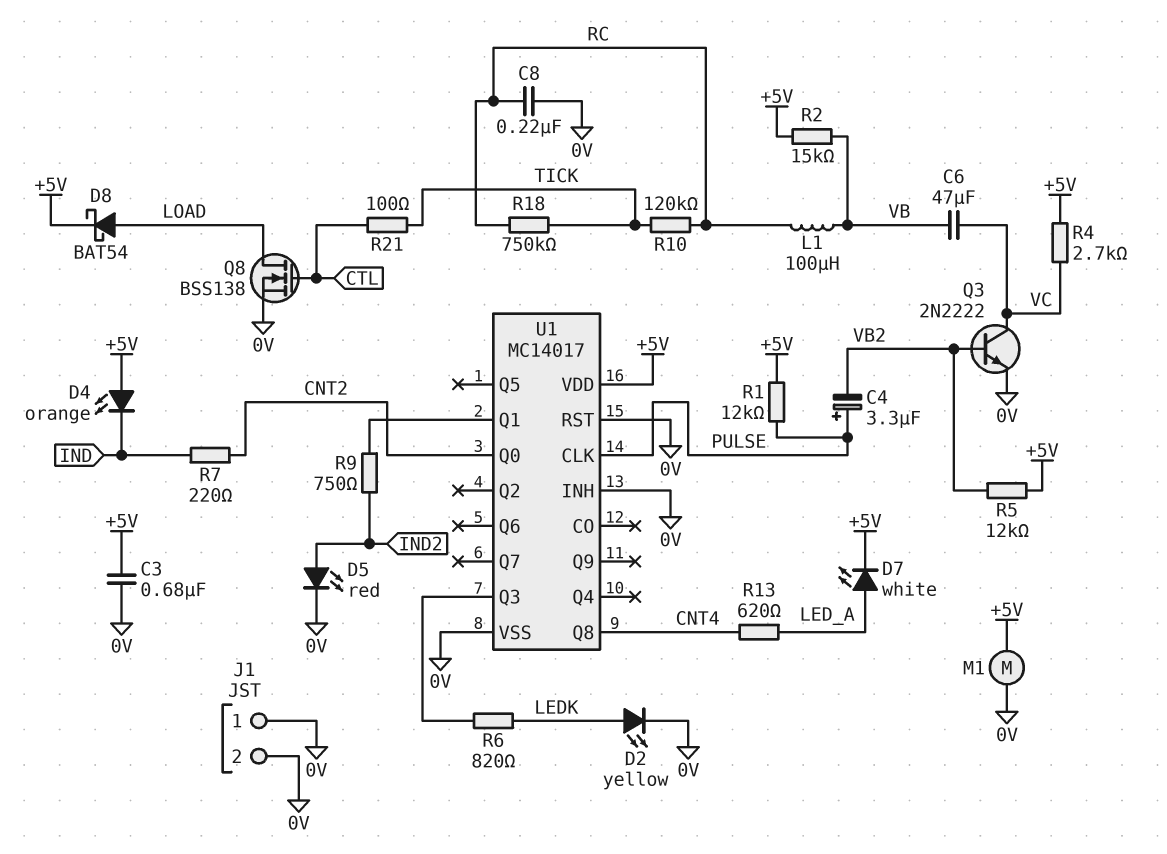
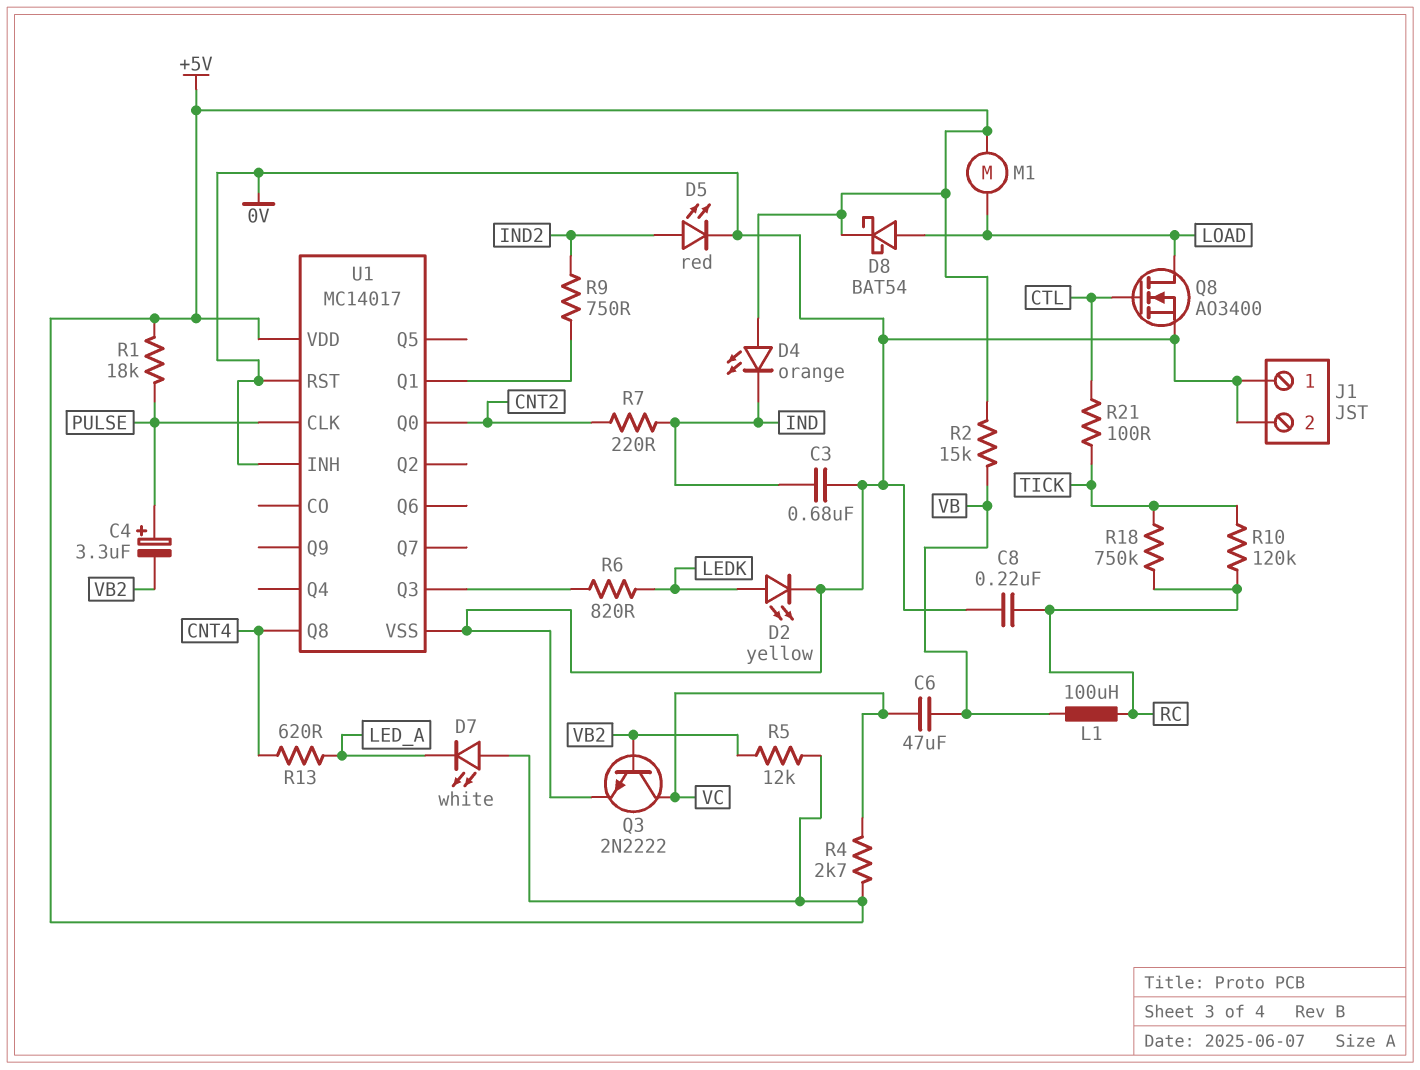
C3: 680nF (+5V, 0V) -> 680nF (0V, IND)
D7: LED white (A LED_A, K +5V) -> LED white (A +5V, K LED_A)
M1: motor (+5V, 0V) -> motor (+5V, LOAD)
Q8: NMOS BSS138 (G CTL, D LOAD, S 0V) -> NMOS AO3400 (G CTL, D LOAD, S 0V)
R1: 12k (+5V, PULSE) -> 18k (+5V, PULSE)

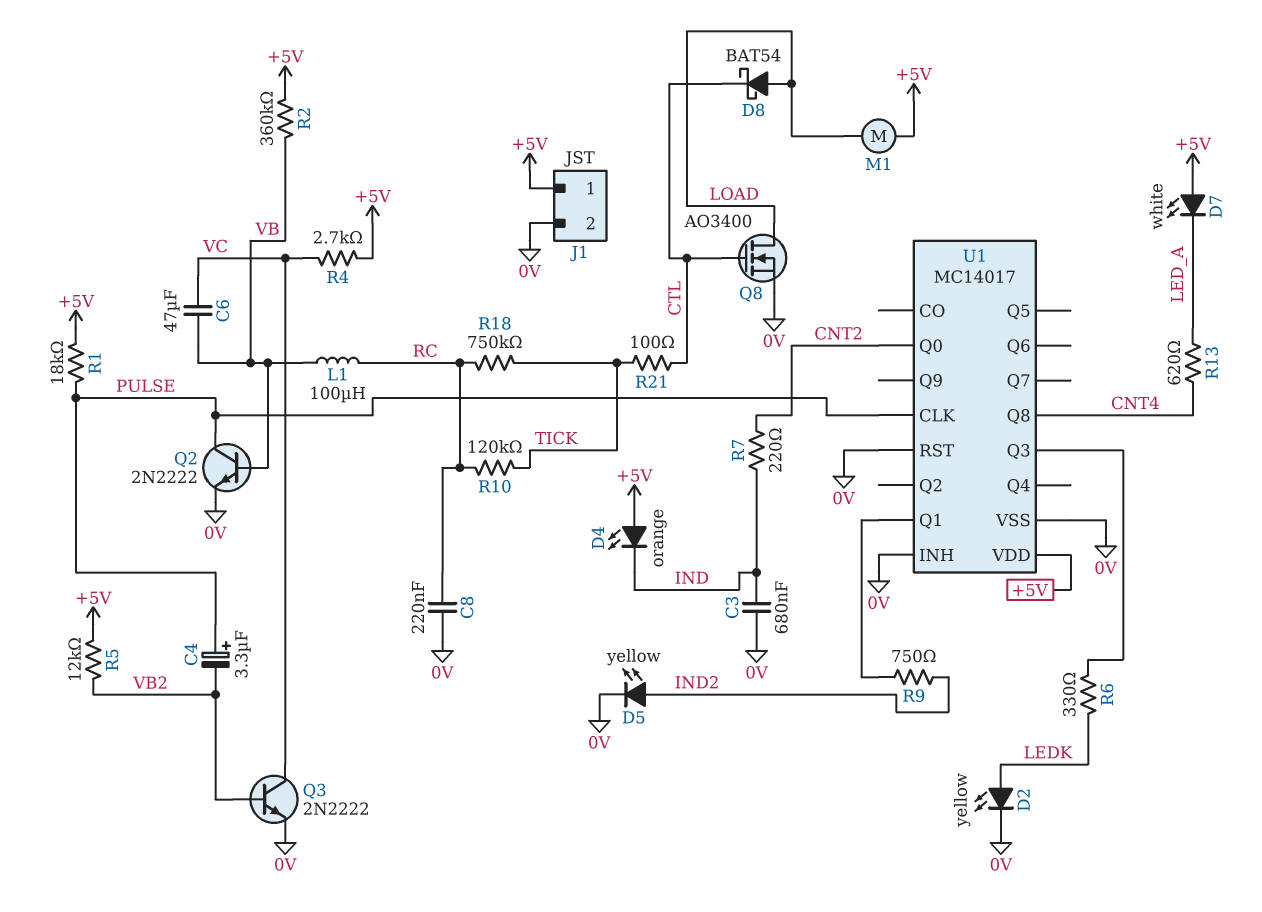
D5: LED red (A IND2, K 0V) -> LED yellow (A IND2, K 0V)
D8: schottky BAT54 (A LOAD, K +5V) -> schottky BAT54 (A LOAD, K CTL)
J1 pin 1: 0V -> +5V
Q2: none -> NPN 2N2222 (B VB, C PULSE, E 0V)
R2: 15k (+5V, VB) -> 360k (+5V, VB)
R6: 820 (LEDK, U1/Q3) -> 330 (LEDK, U1/Q3)

